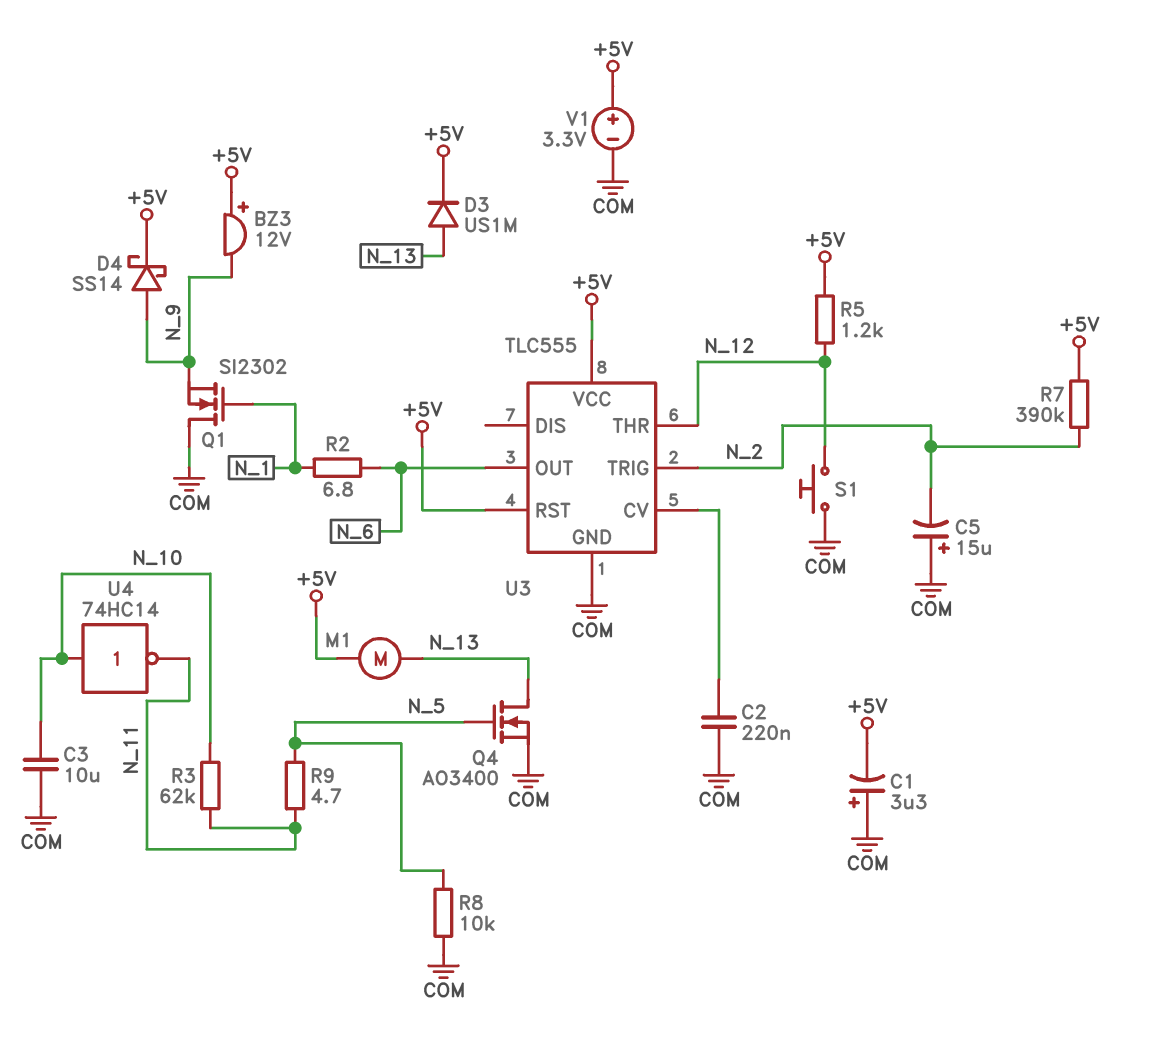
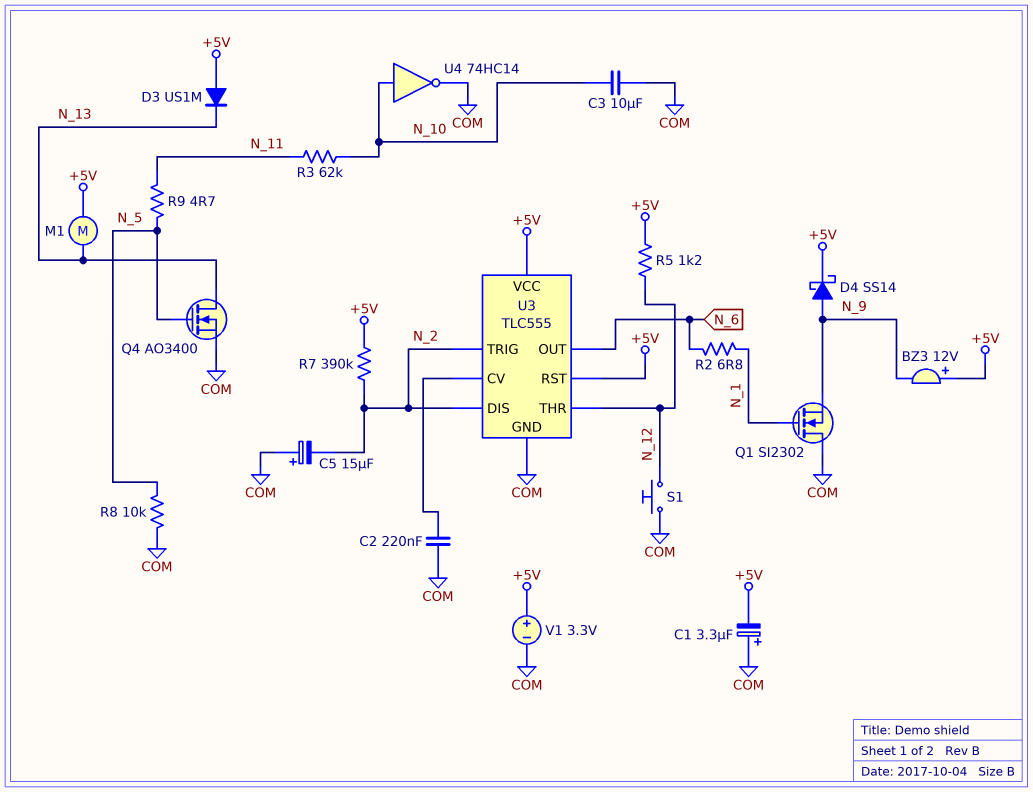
D3: diode US1M (A N_13, K +5V) -> diode US1M (A +5V, K N_13)
U3 pin DIS: none -> N_2
U4: NOT 74HC14 (in N_10, out N_11) -> NOT 74HC14 (in N_10, out COM)

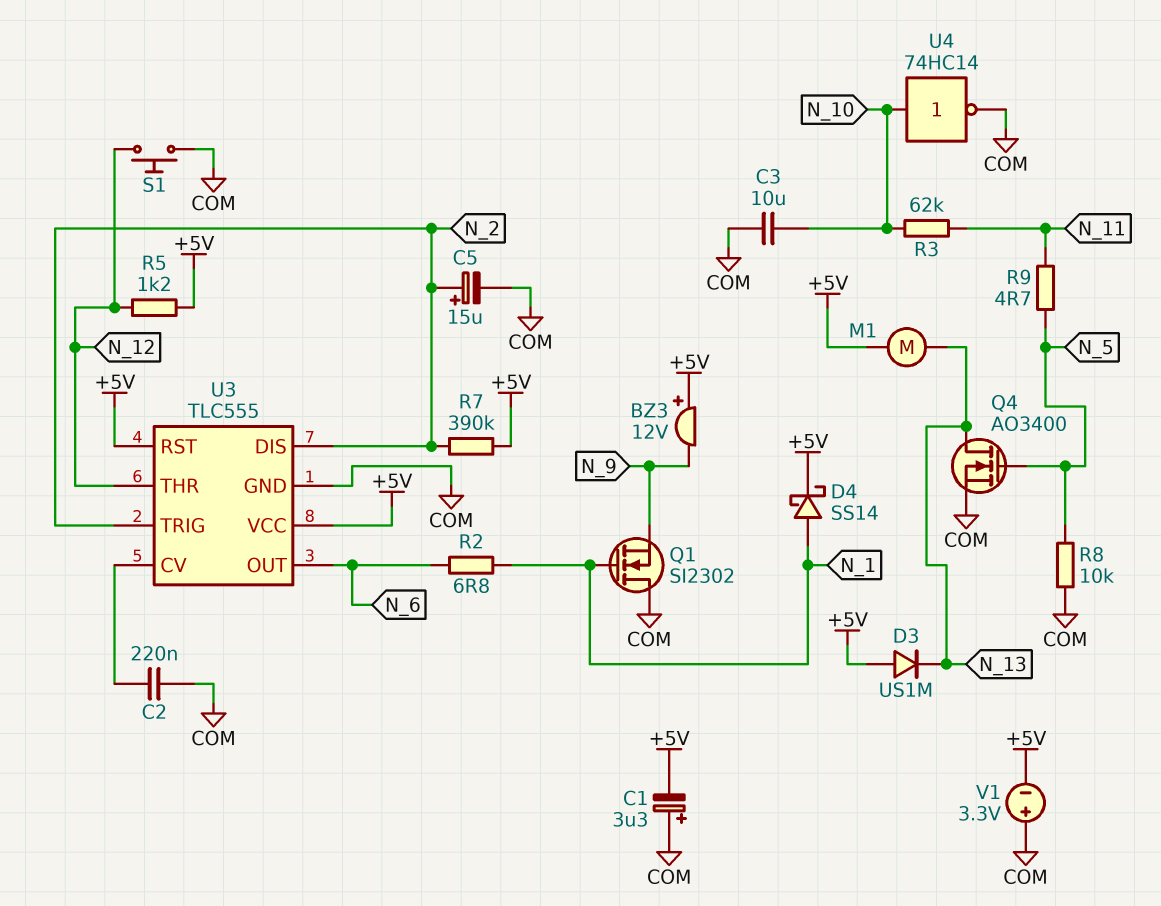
C5: 15uF (plus COM, minus N_2) -> 15uF (plus N_2, minus COM)
D4: schottky SS14 (A N_9, K +5V) -> schottky SS14 (A N_1, K +5V)
V1: 3.3V (plus +5V, minus COM) -> 3.3V (plus COM, minus +5V)

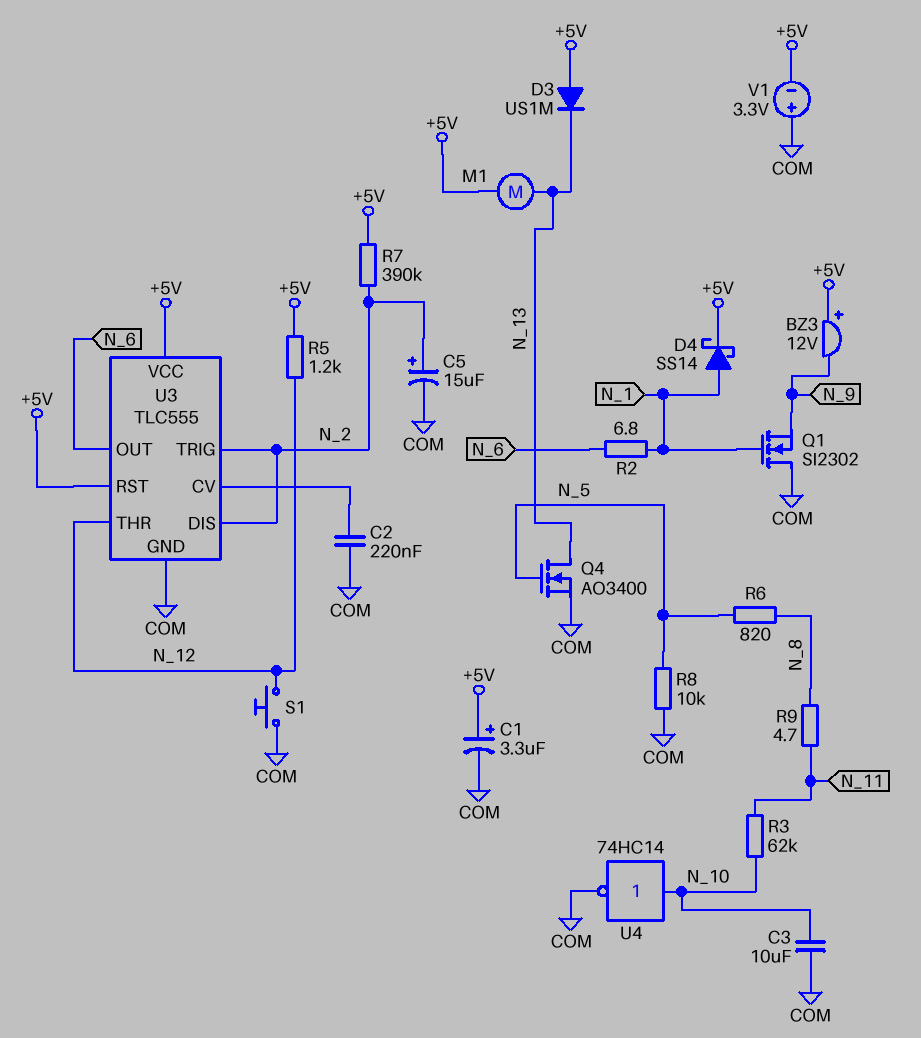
C1: 3.3uF (plus COM, minus +5V) -> 3.3uF (plus +5V, minus COM)
R6: none -> 820 (N_5, N_8)
R9: 4.7 (N_5, N_11) -> 4.7 (N_8, N_11)

